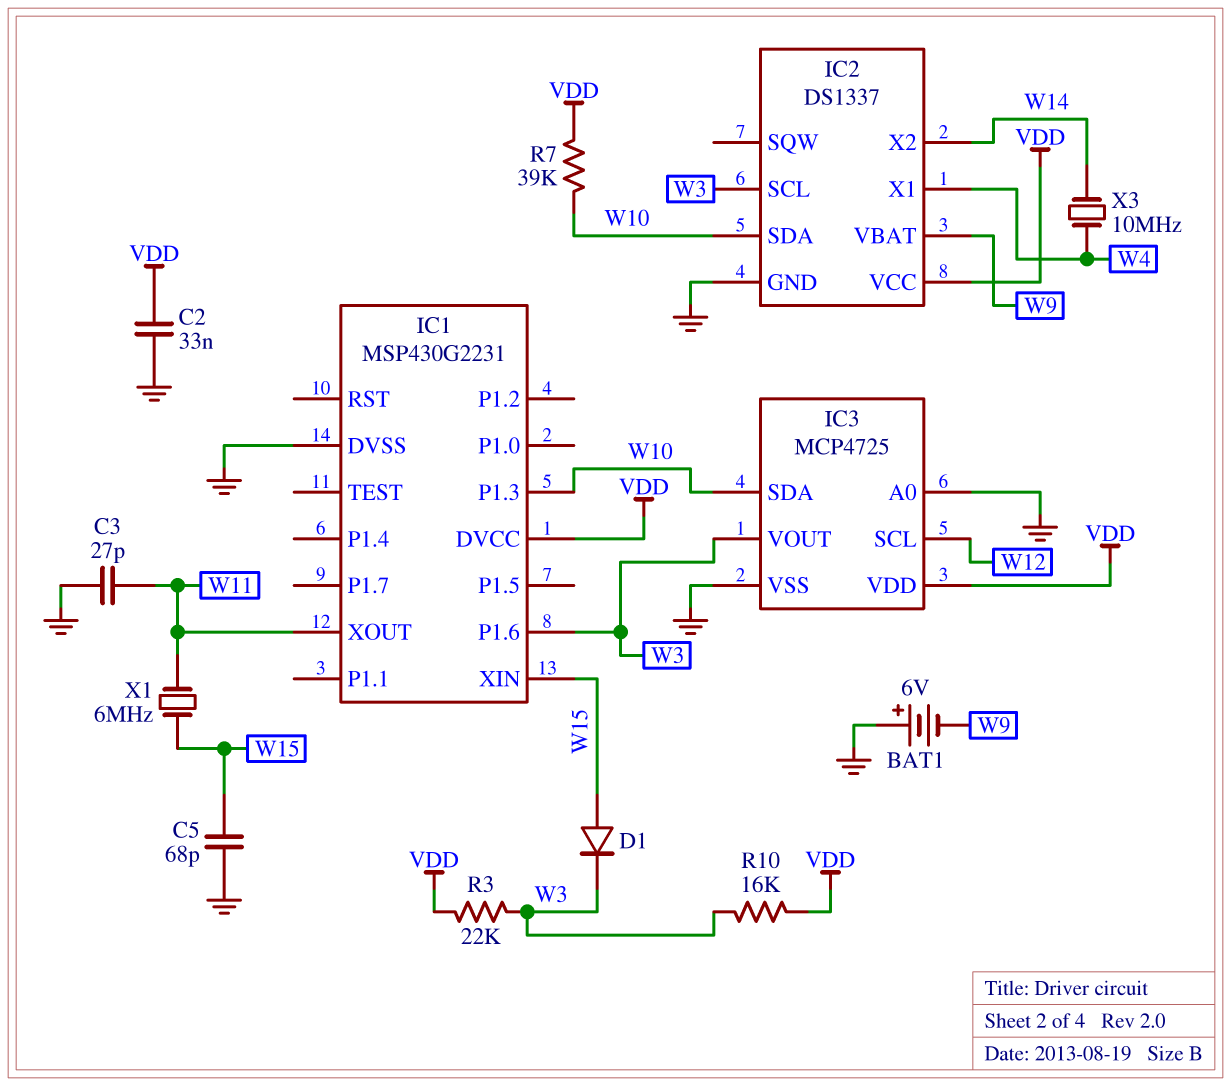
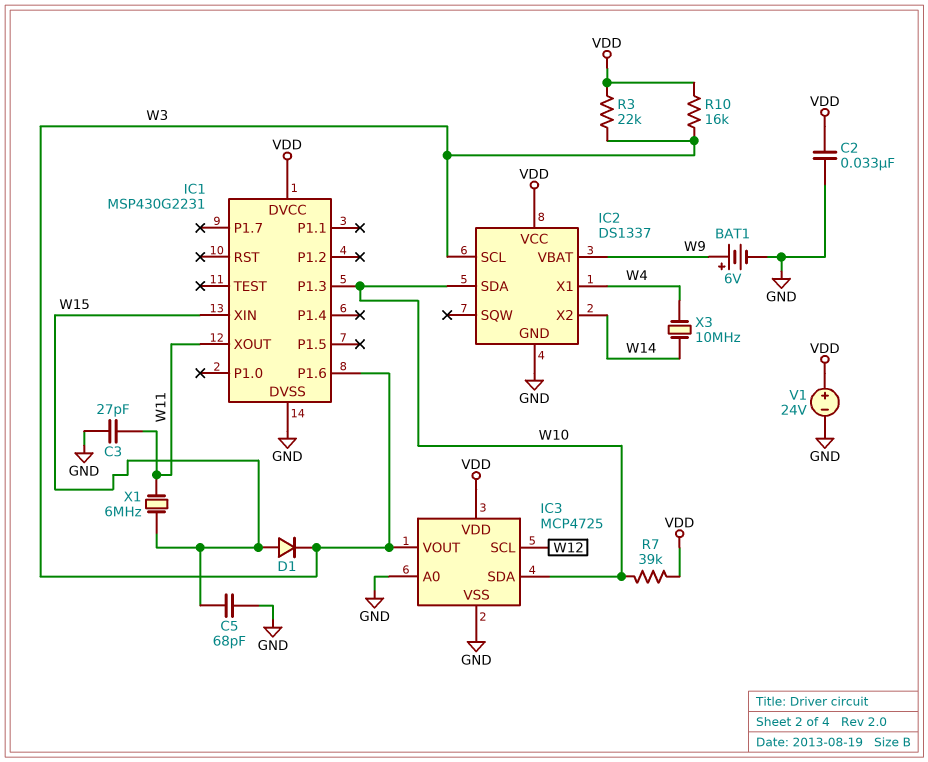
BAT1: 6V (plus GND, minus W9) -> 6V (plus W9, minus GND)
V1: none -> 24V (plus VDD, minus GND)

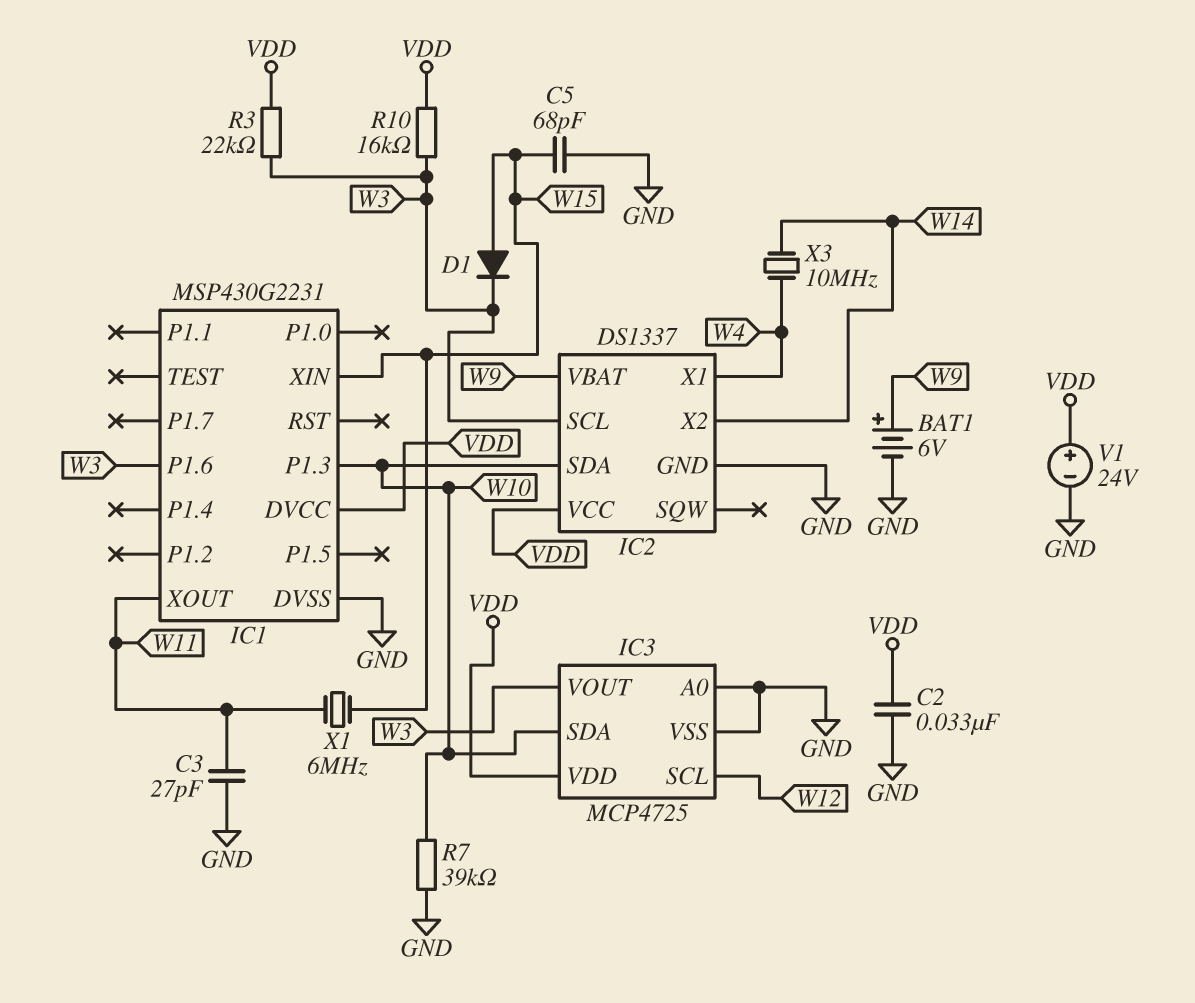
R7: 39k (VDD, W10) -> 39k (GND, W10)

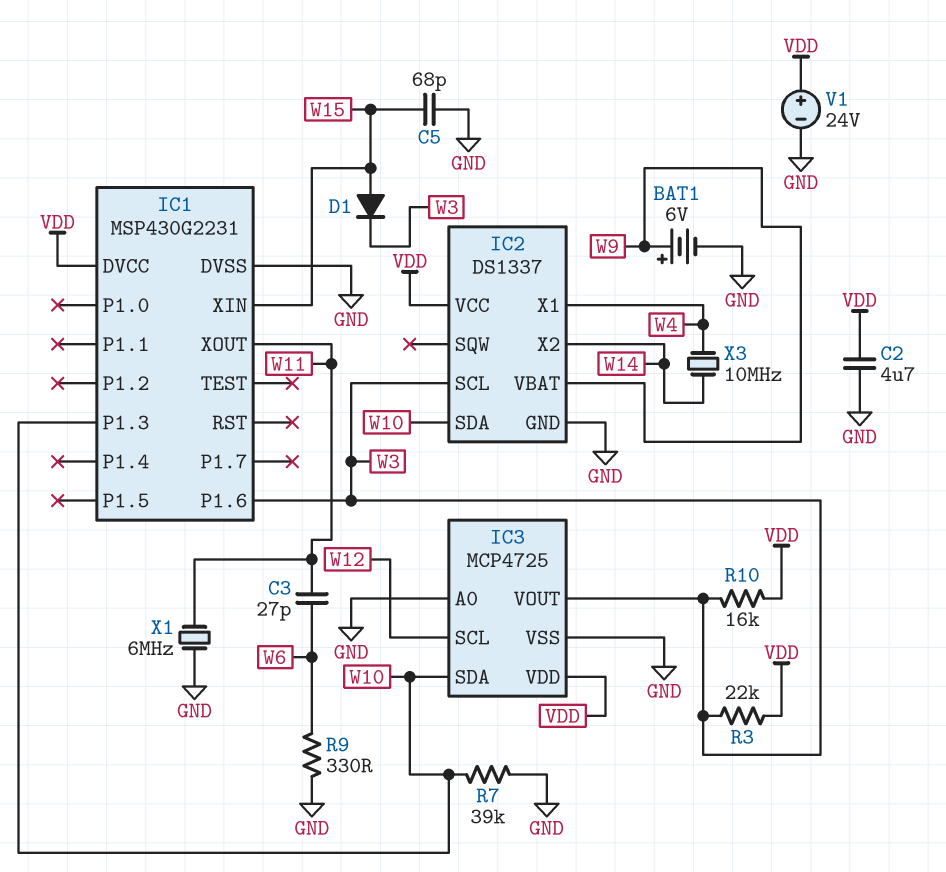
C2: 33nF (GND, VDD) -> 4.7uF (GND, VDD)
C3: 27pF (GND, W11) -> 27pF (W6, W11)
R9: none -> 330 (GND, W6)
X1: 6MHz (W11, W15) -> 6MHz (GND, W11)

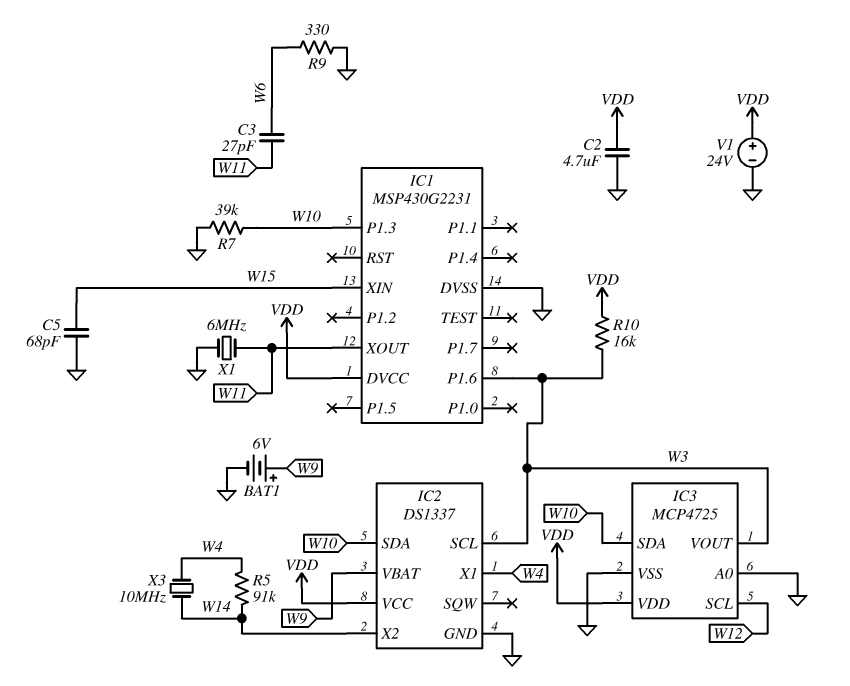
D1: diode (A W15, K W3) -> none
R3: 22k (VDD, W3) -> none
R5: none -> 91k (W4, W14)

